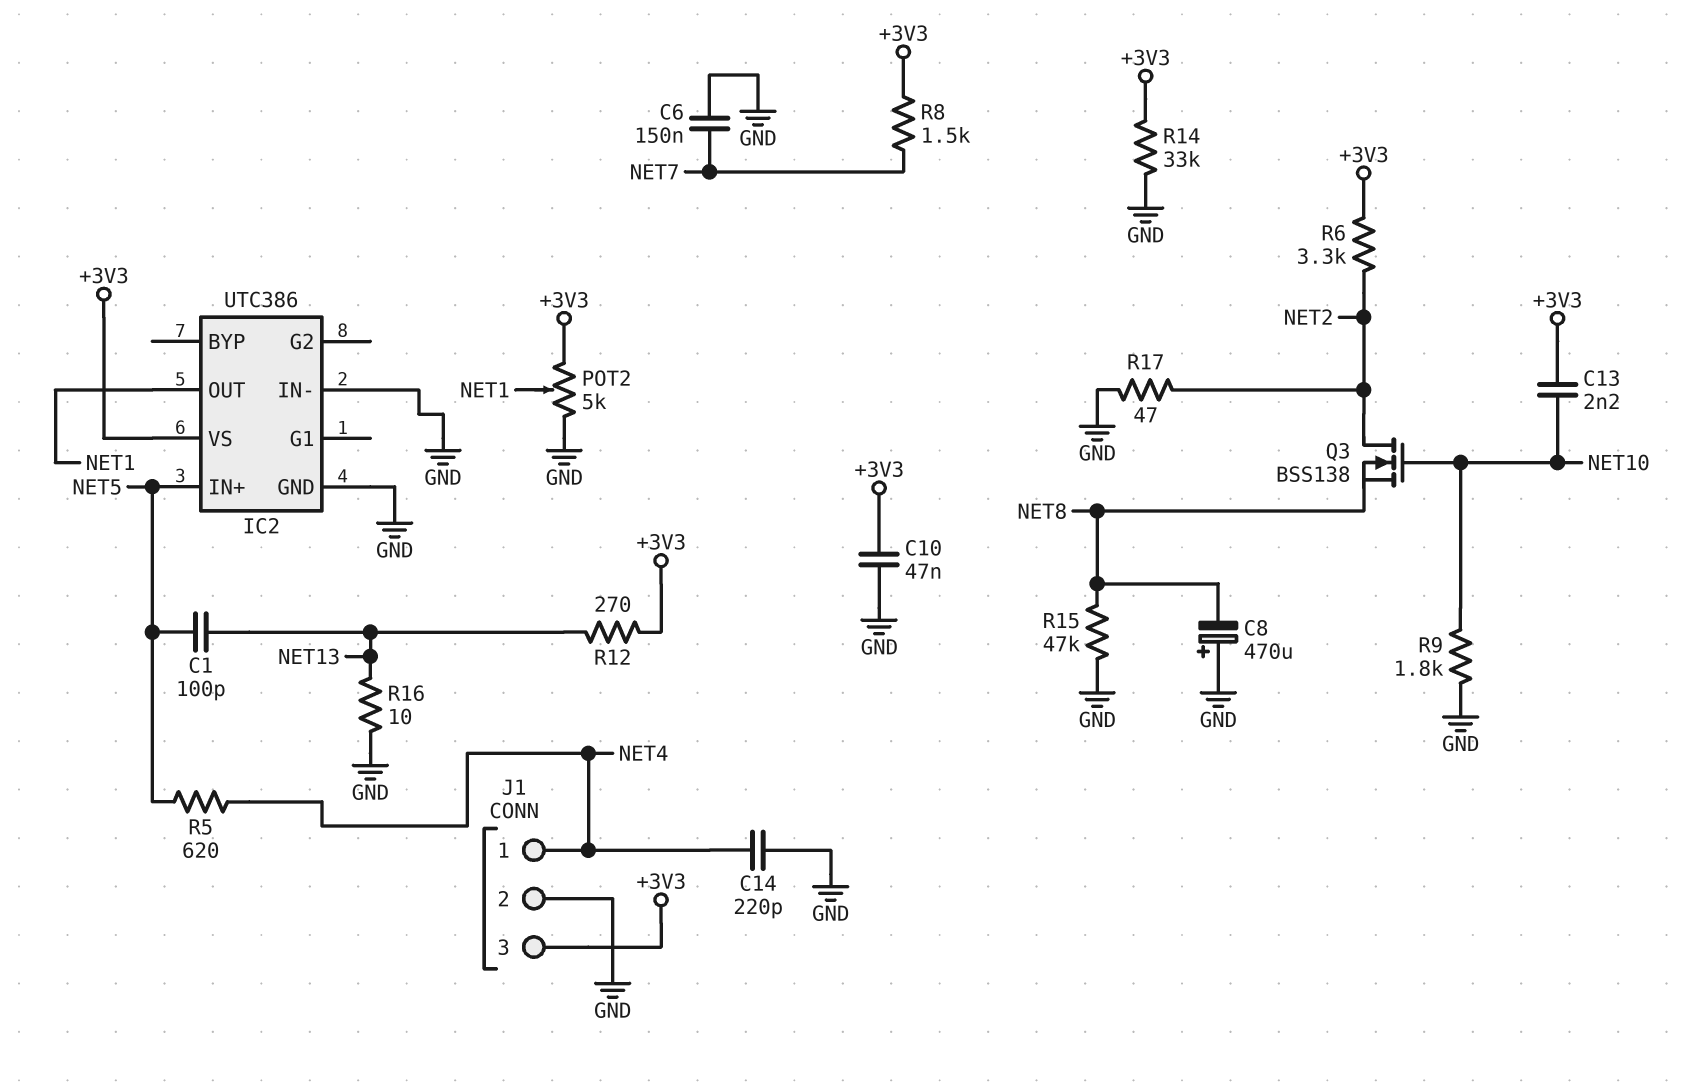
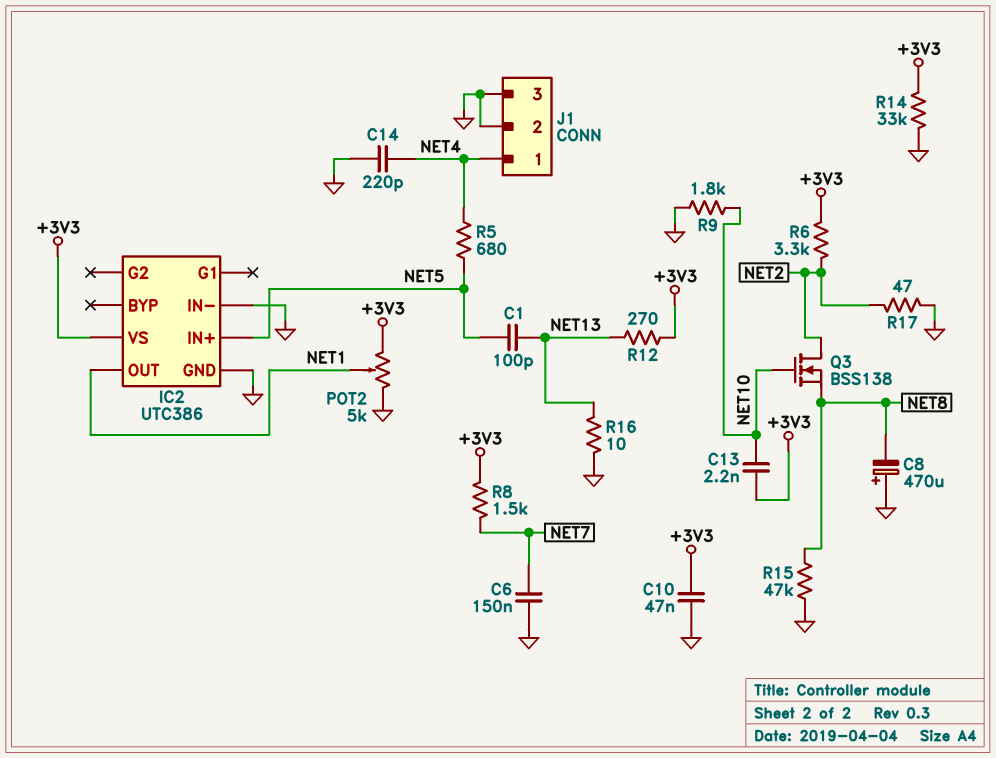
J1 pin 3: +3V3 -> GND
R5: 620 (NET4, NET5) -> 680 (NET4, NET5)

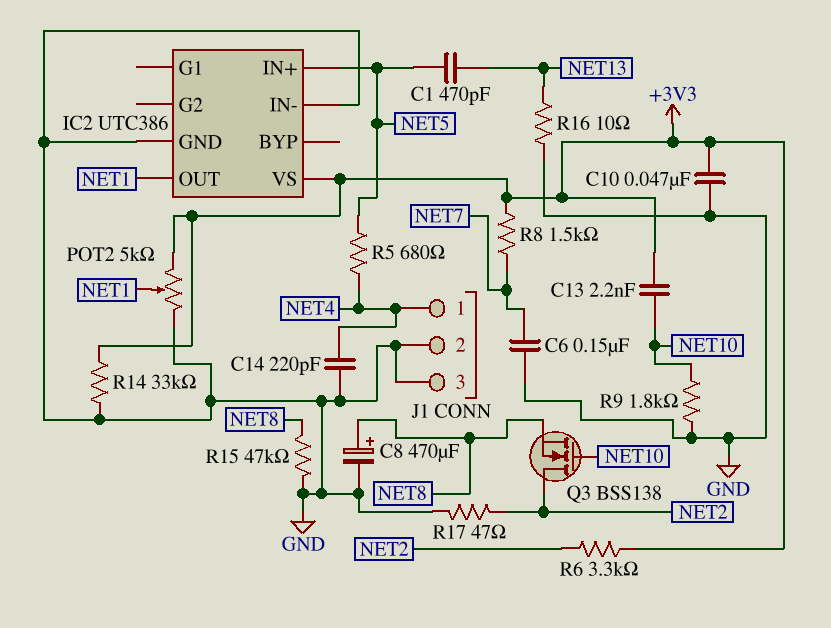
C1: 100pF (NET5, NET13) -> 470pF (NET5, NET13)
C8: 470uF (plus GND, minus NET8) -> 470uF (plus NET8, minus GND)
R12: 270 (+3V3, NET13) -> none

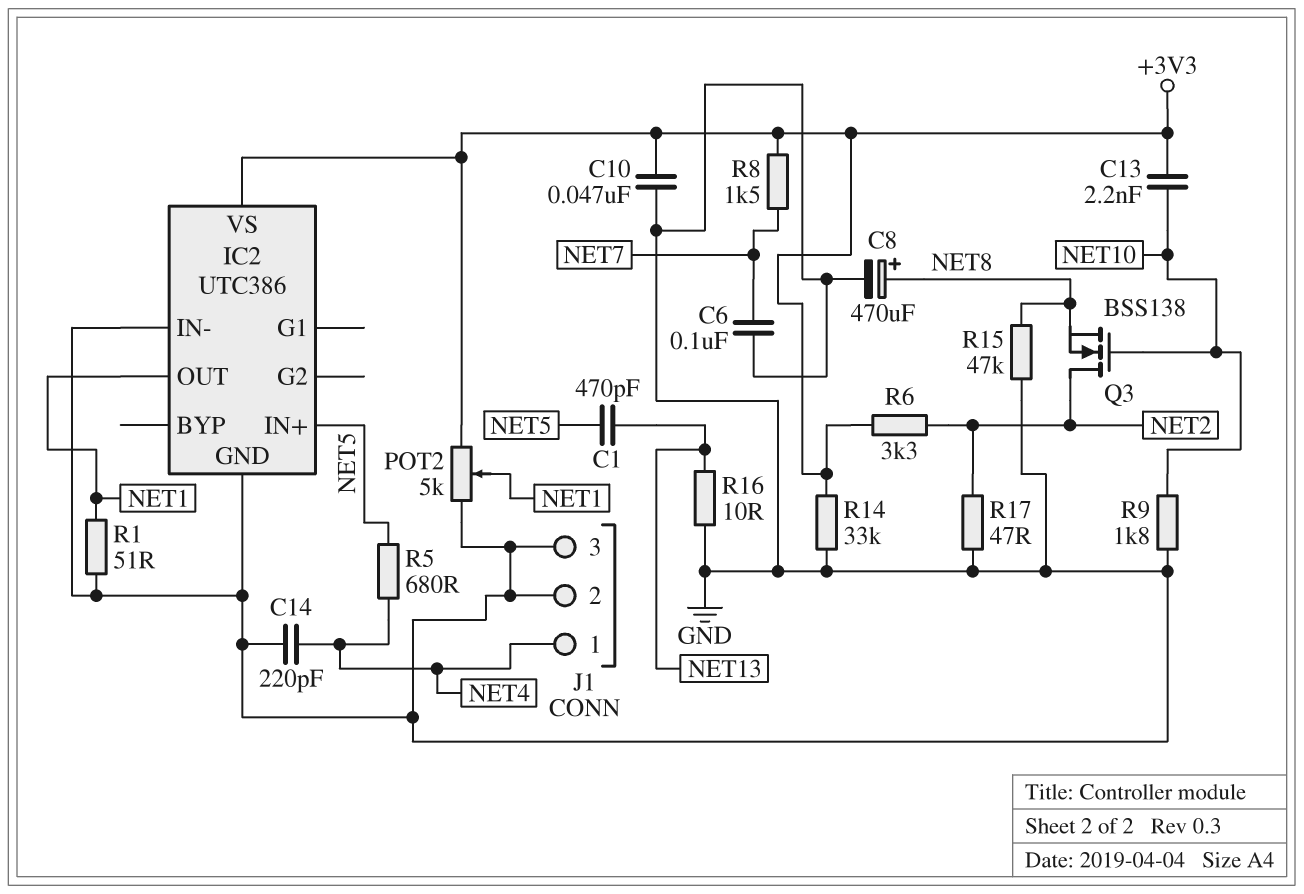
C6: 150nF (GND, NET7) -> 100nF (GND, NET7)
R1: none -> 51 (GND, NET1)

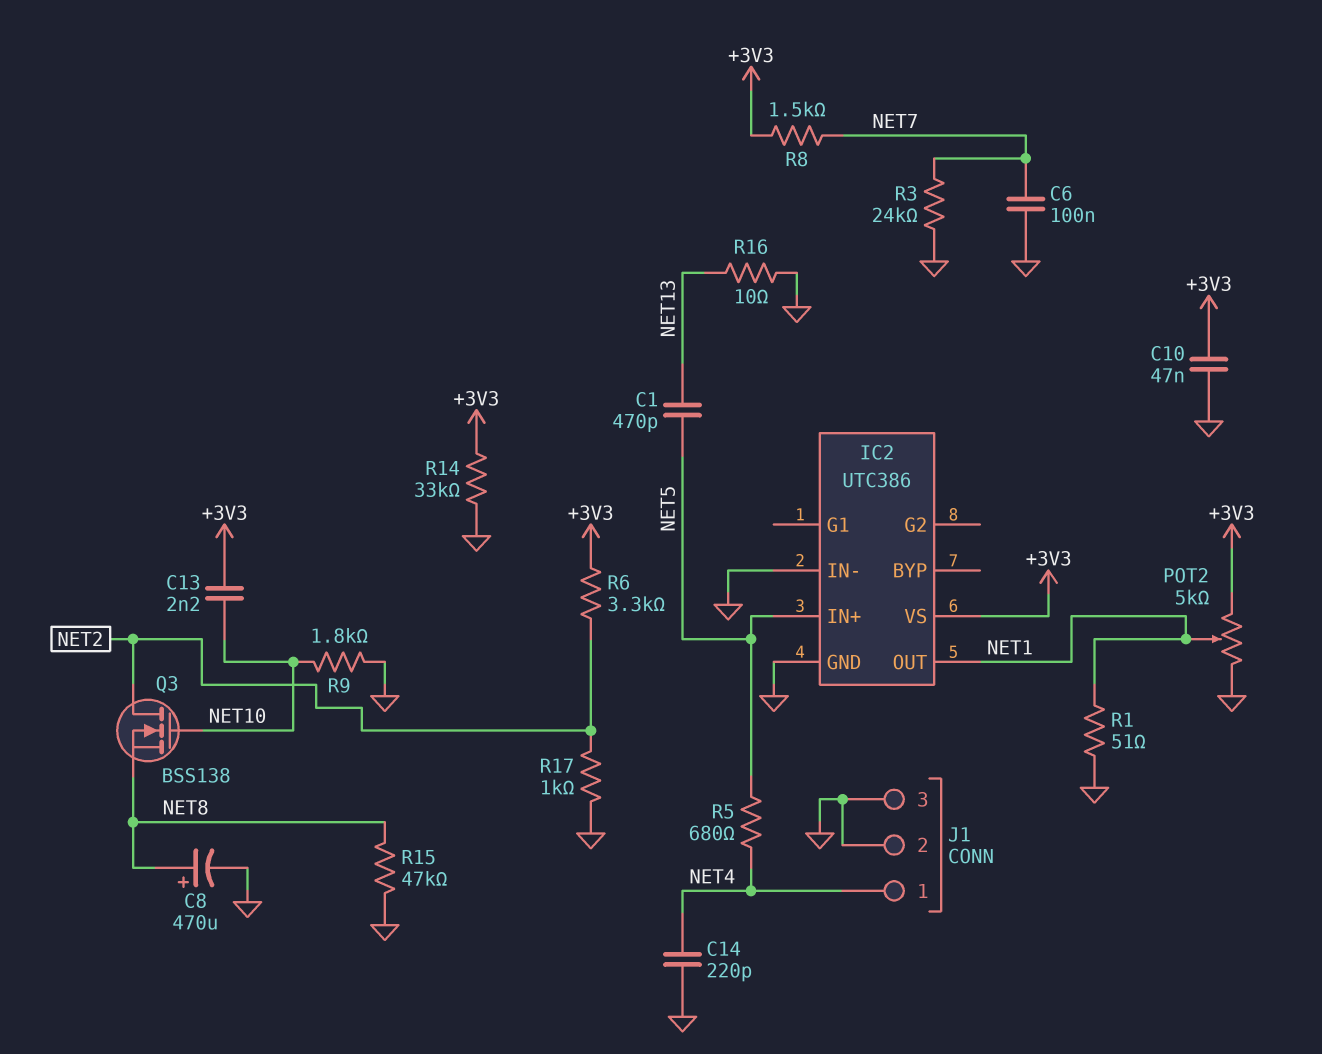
R3: none -> 24k (GND, NET7)
R17: 47 (GND, NET2) -> 1k (GND, NET2)

